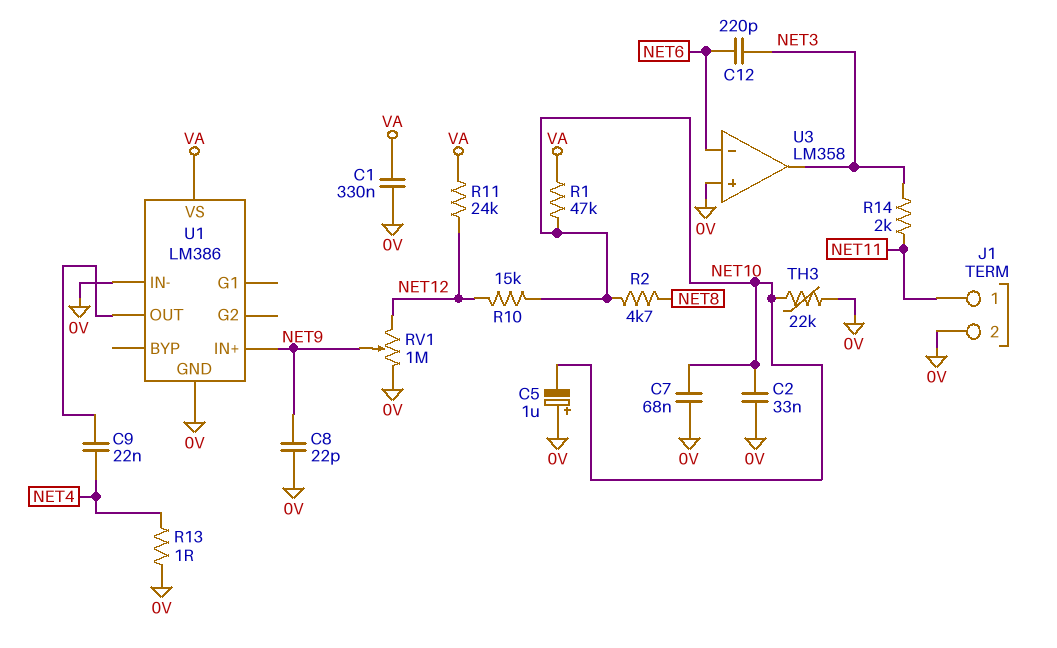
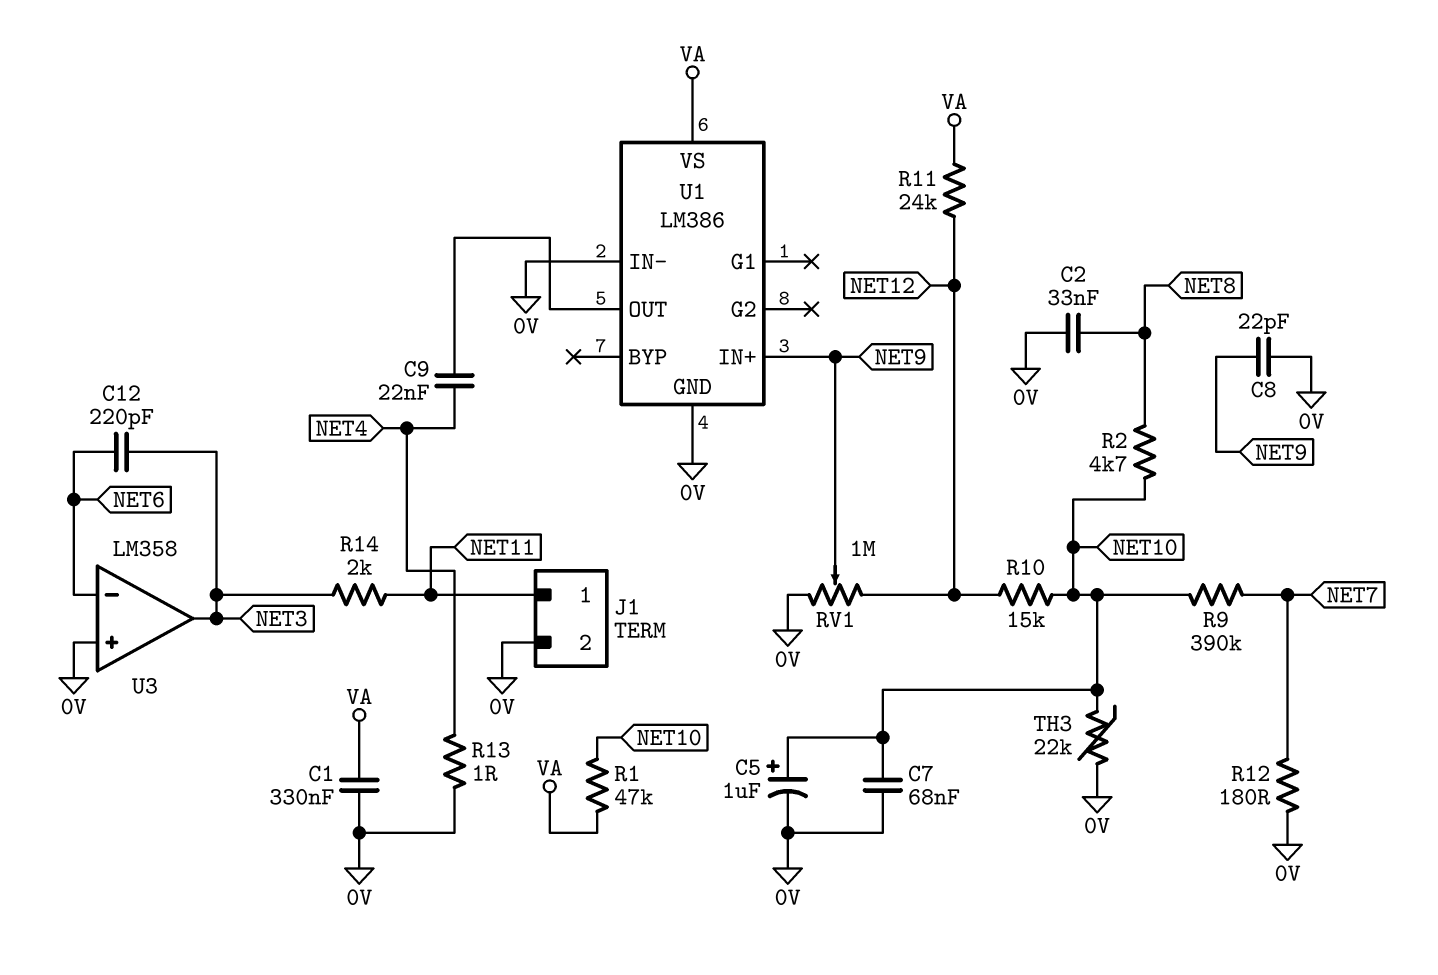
C2: 33nF (0V, NET10) -> 33nF (0V, NET8)
C5: 1uF (plus 0V, minus NET10) -> 1uF (plus NET10, minus 0V)
R9: none -> 390k (NET7, NET10)
R12: none -> 180 (0V, NET7)

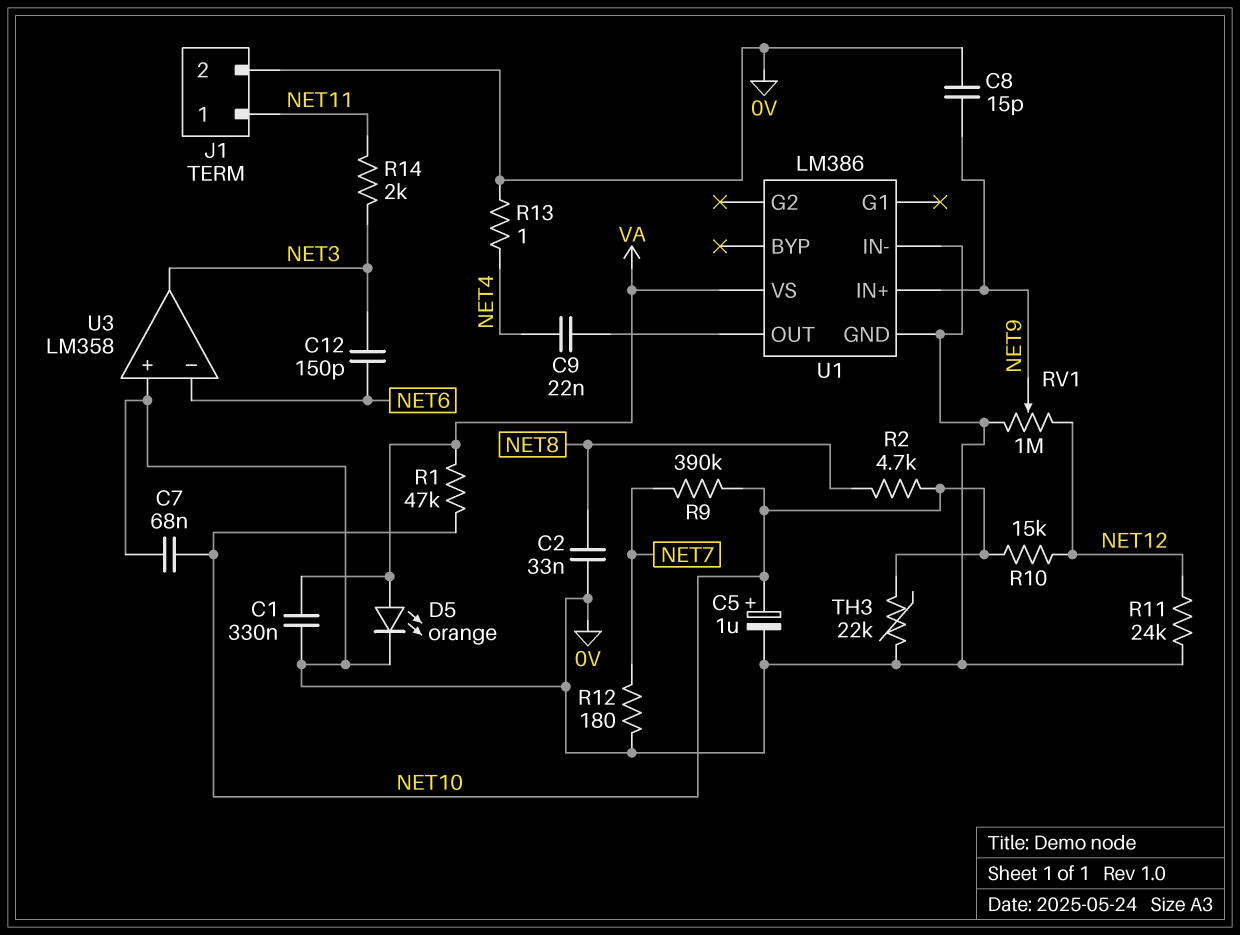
C8: 22pF (0V, NET9) -> 15pF (0V, NET9)
C12: 220pF (NET3, NET6) -> 150pF (NET3, NET6)
D5: none -> LED orange (A VA, K 0V)
R11: 24k (NET12, VA) -> 24k (0V, NET12)

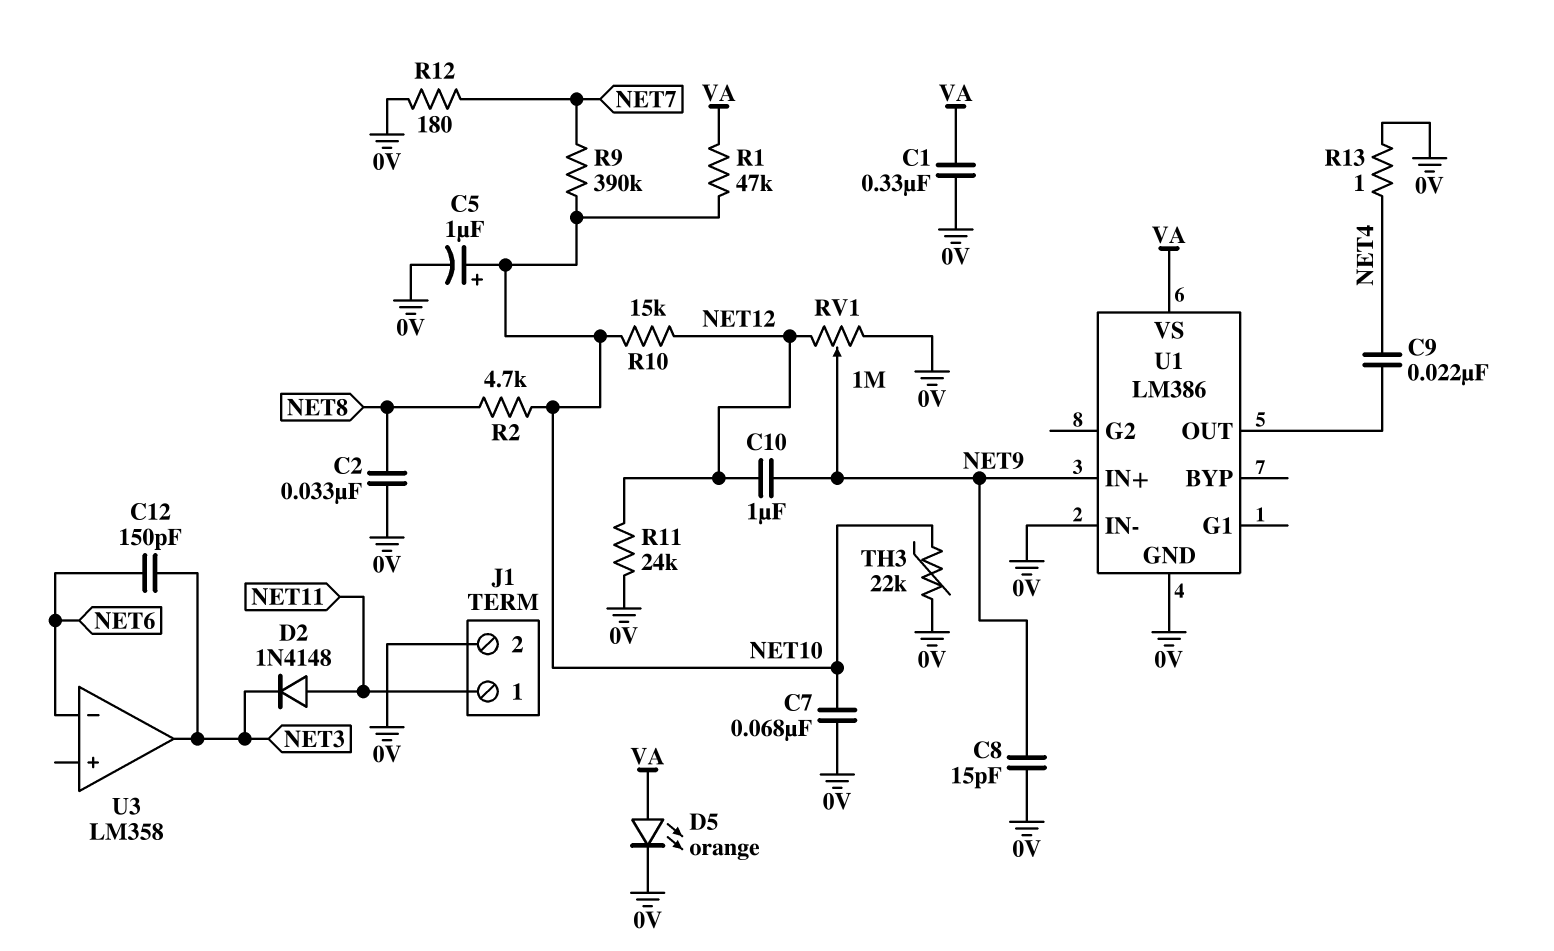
C10: none -> 1uF (NET9, NET12)
D2: none -> diode 1N4148 (A NET11, K NET3)
R14: 2k (NET3, NET11) -> none
U3 pin in+: 0V -> none

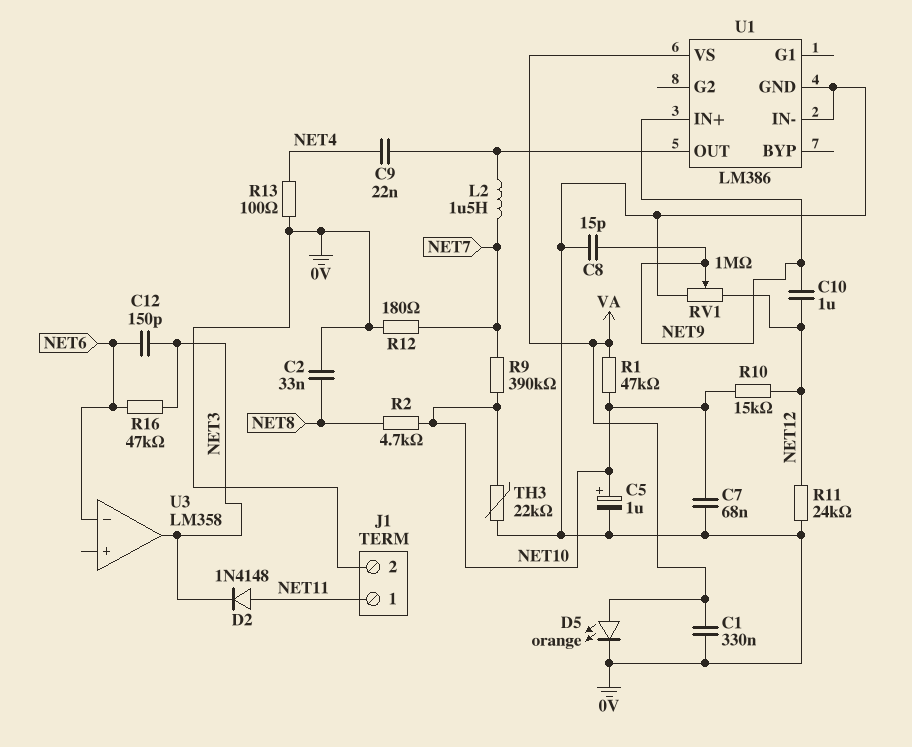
L2: none -> 1.5uH (NET7, U1/OUT)
R13: 1 (0V, NET4) -> 100 (0V, NET4)
R16: none -> 47k (NET3, NET6)

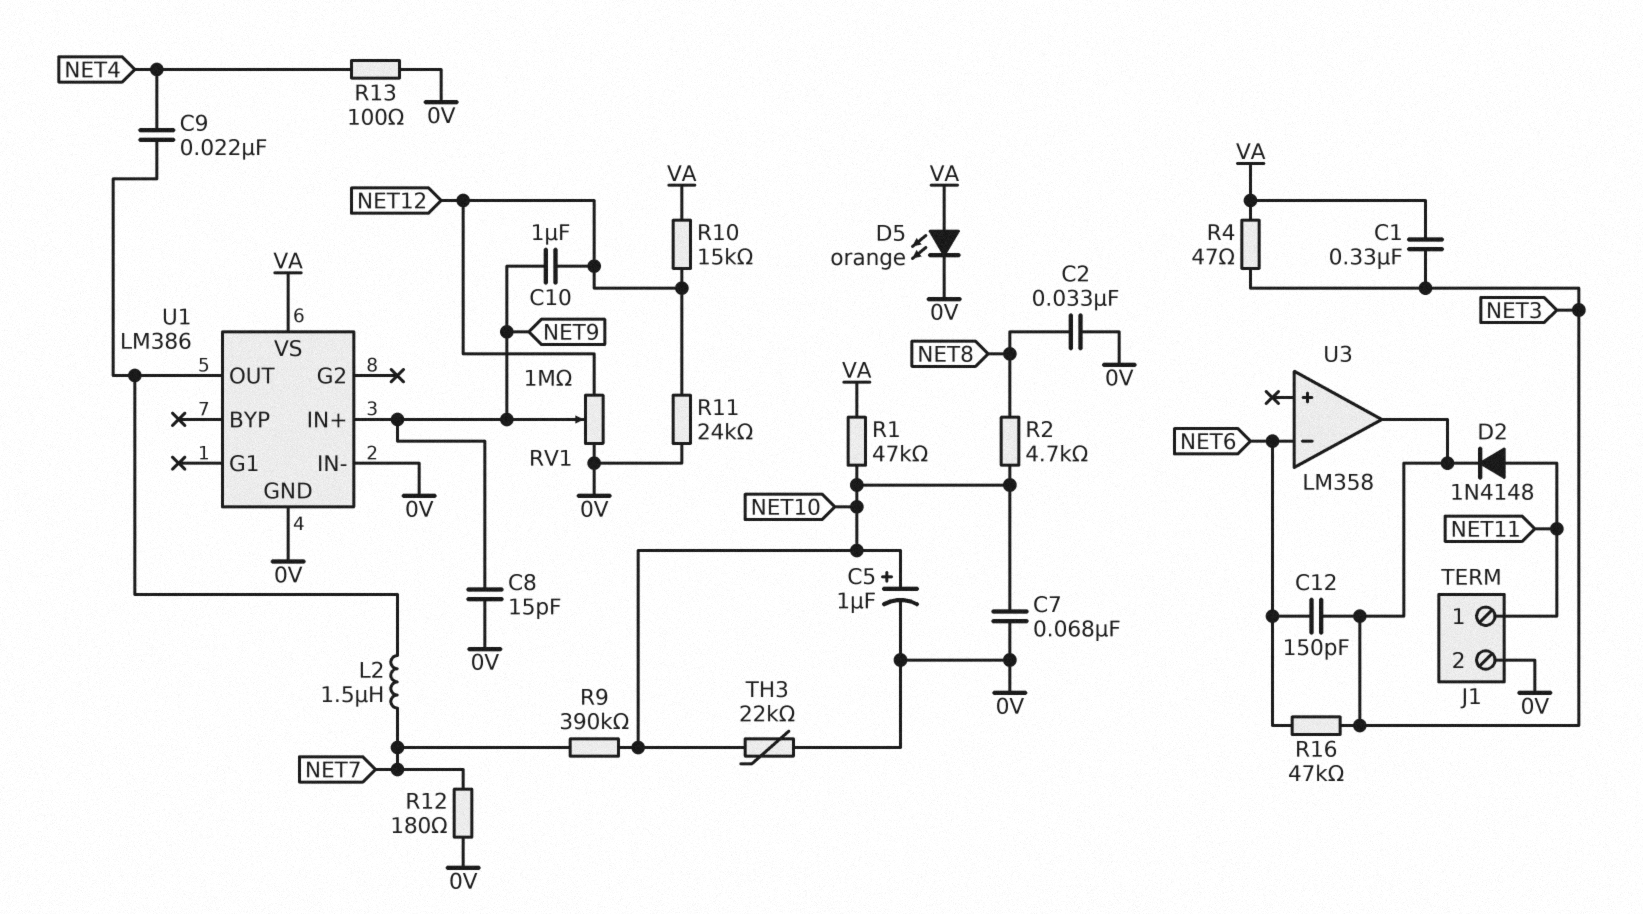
C1: 330nF (0V, VA) -> 330nF (NET3, VA)
R4: none -> 47 (NET3, VA)
R10: 15k (NET10, NET12) -> 15k (NET12, VA)

